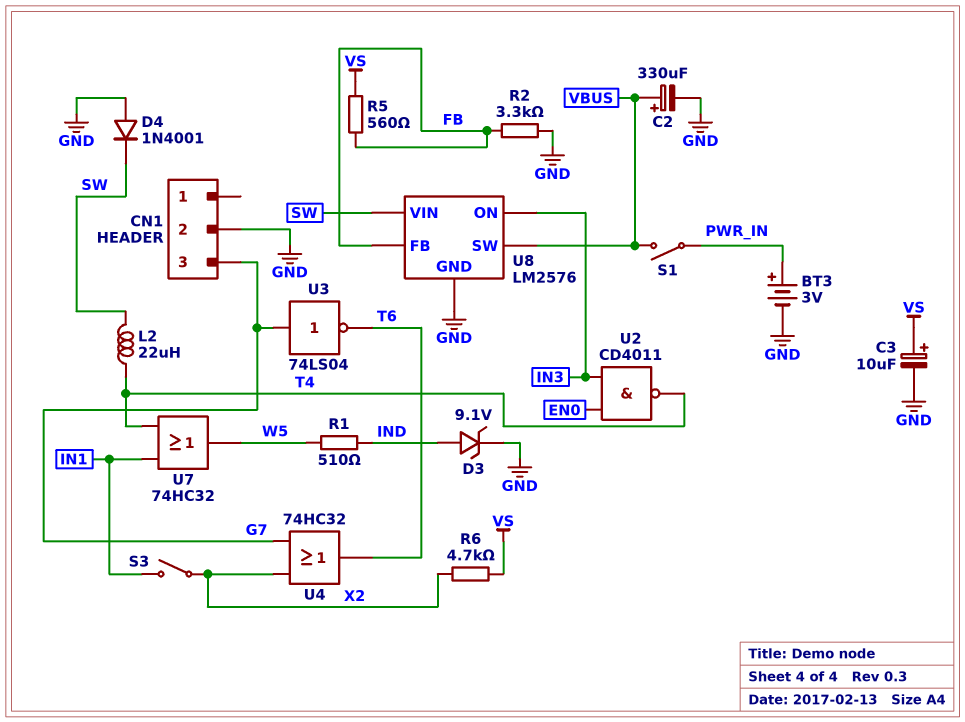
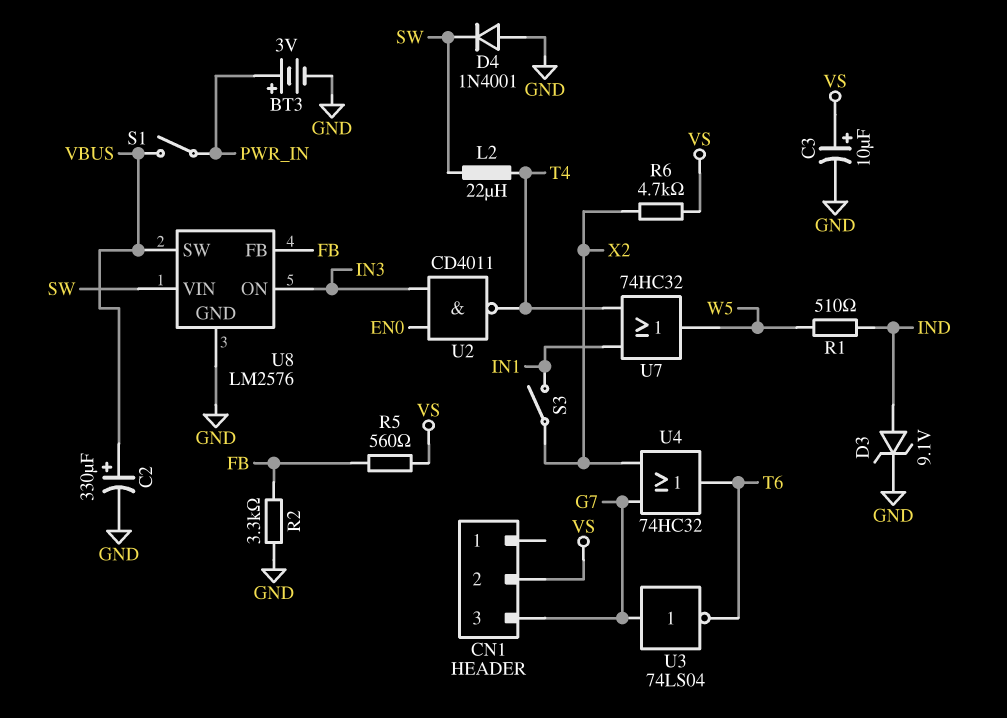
CN1 pin 2: GND -> VS

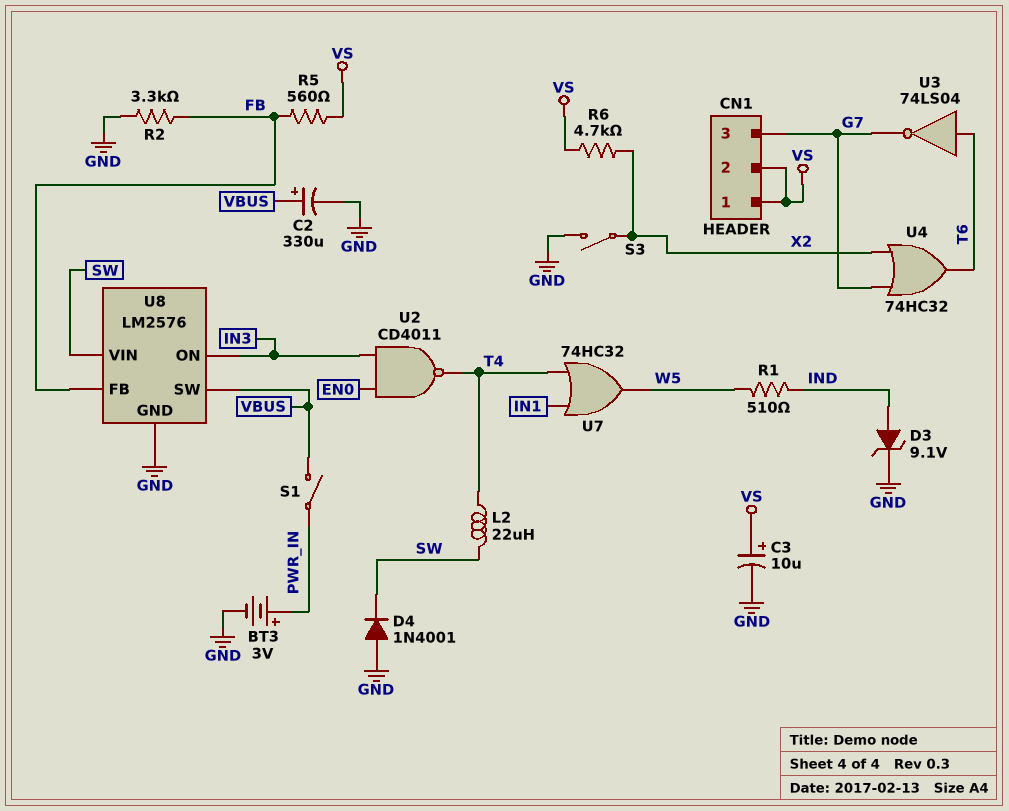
CN1 pin 1: none -> VS
S3: switch (IN1, X2) -> switch (GND, X2)
U3: NOT 74LS04 (in G7, out T6) -> NOT 74LS04 (in T6, out G7)

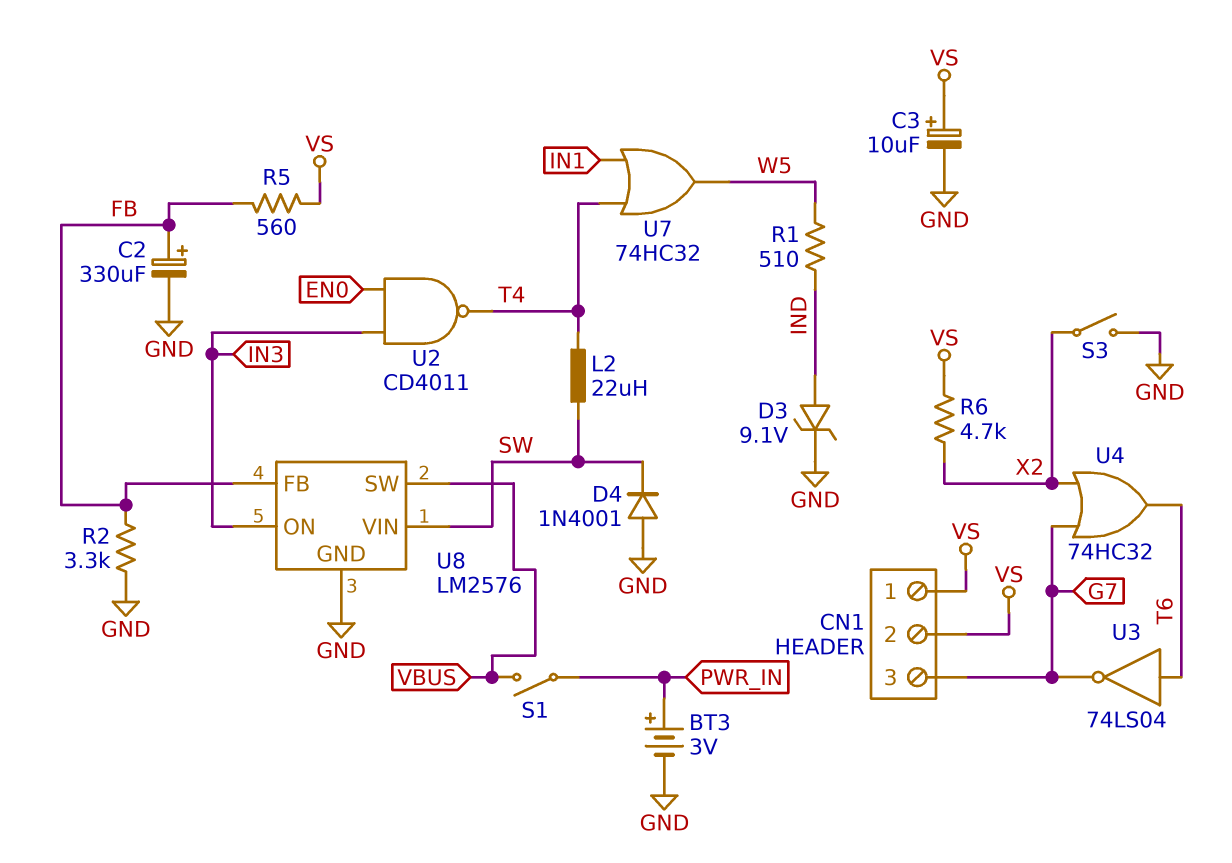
C2: 330uF (plus VBUS, minus GND) -> 330uF (plus FB, minus GND)

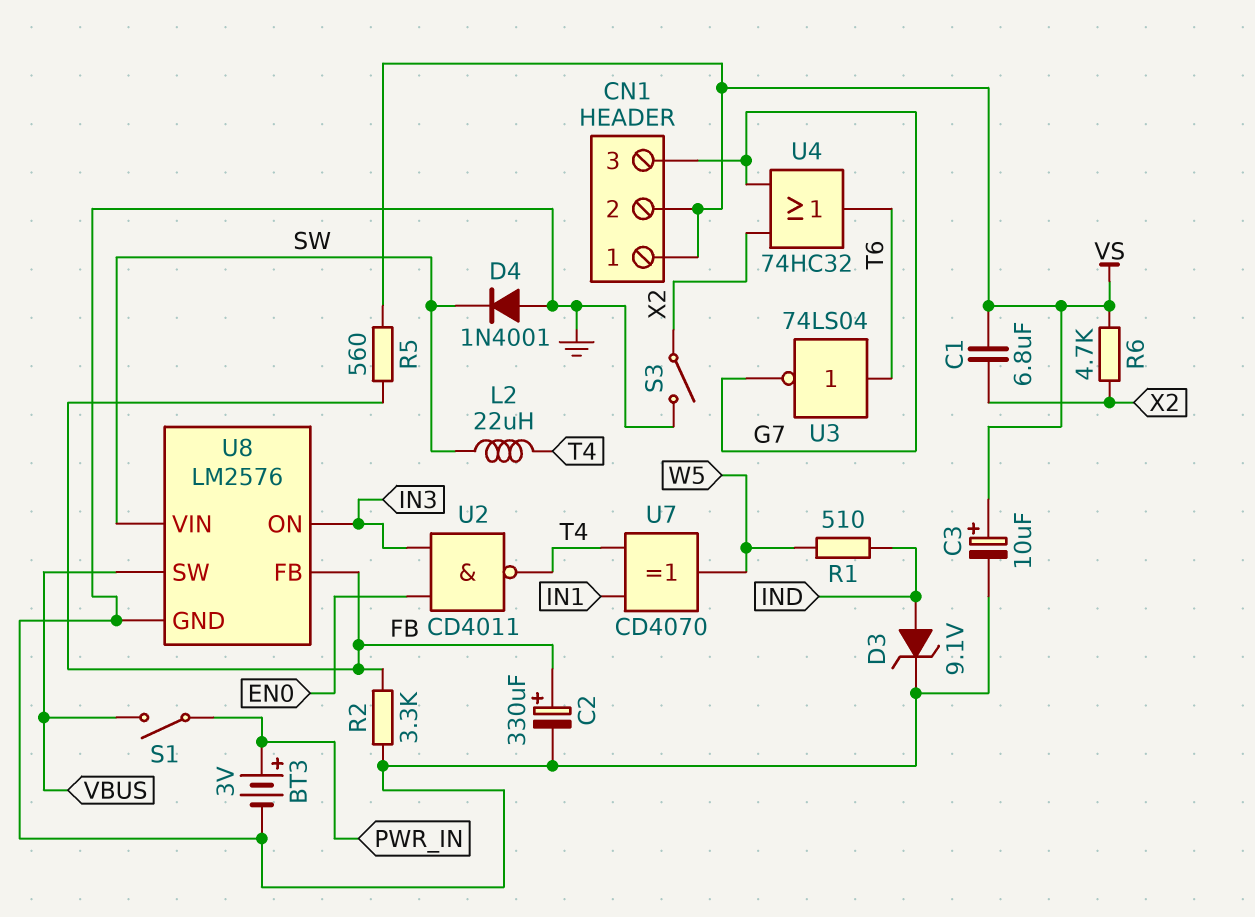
C1: none -> 6.8uF (VS, X2)
U7: OR 74HC32 (in IN1, in T4, out W5) -> XOR CD4070 (in IN1, in T4, out W5)

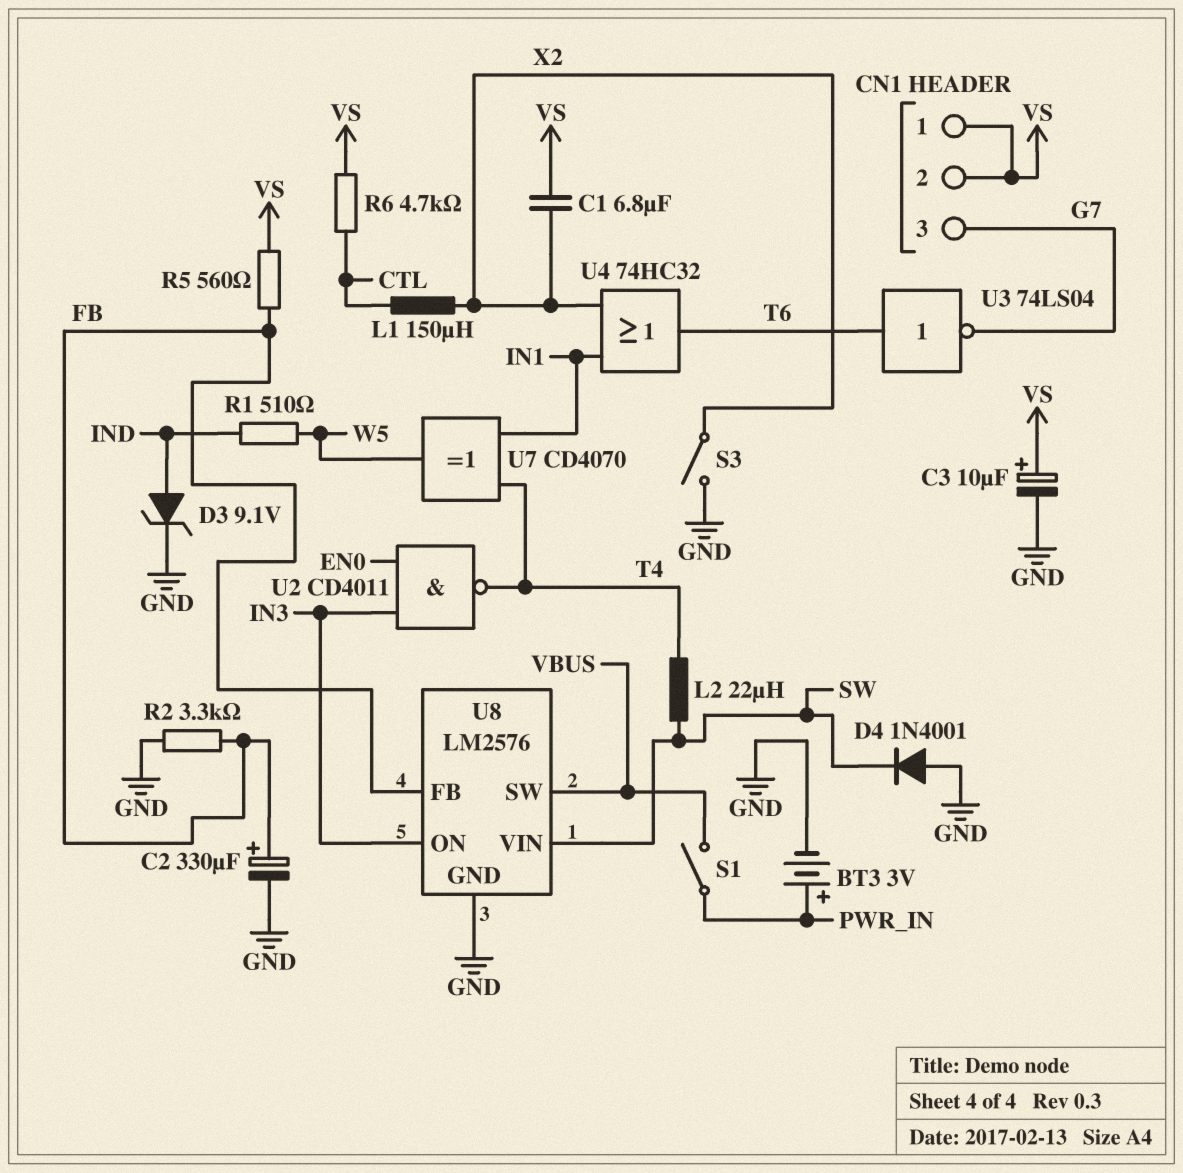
L1: none -> 150uH (CTL, X2)
R6: 4.7k (VS, X2) -> 4.7k (CTL, VS)
U4: OR 74HC32 (in G7, in X2, out T6) -> OR 74HC32 (in IN1, in X2, out T6)

